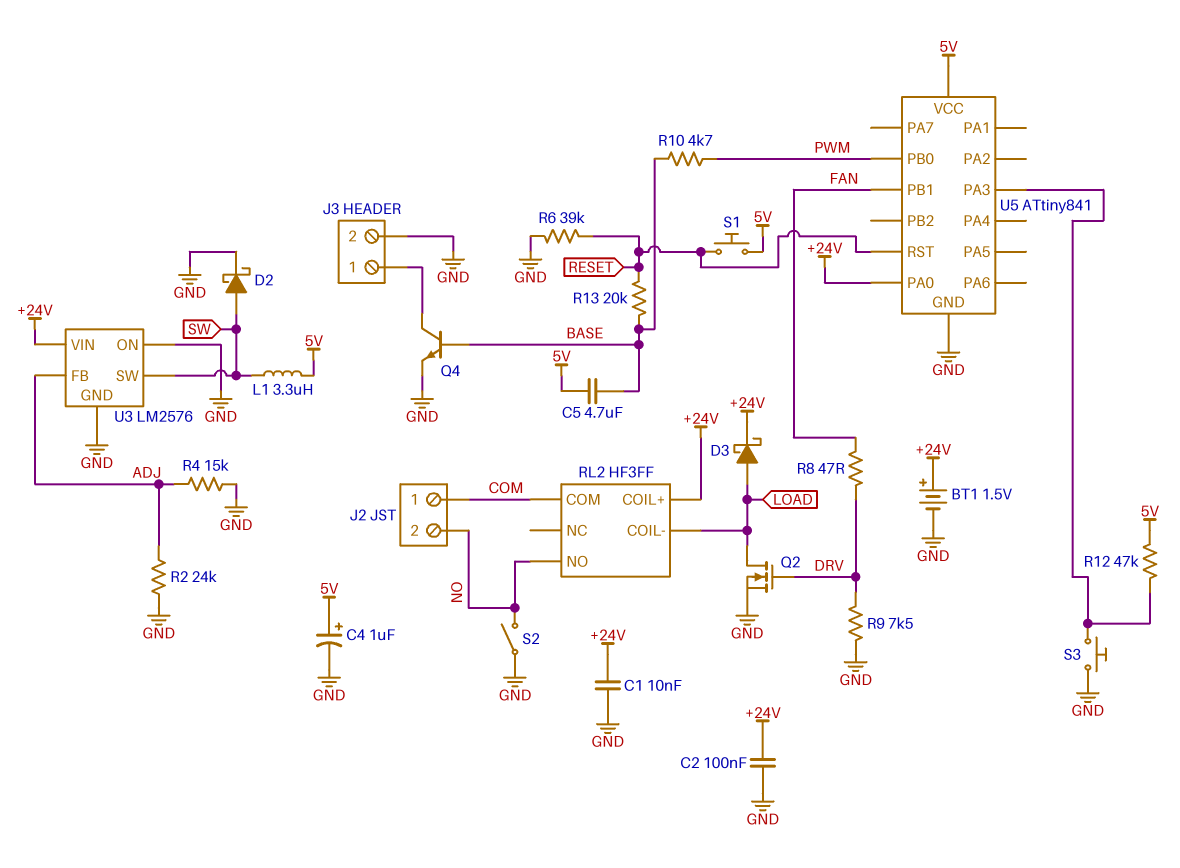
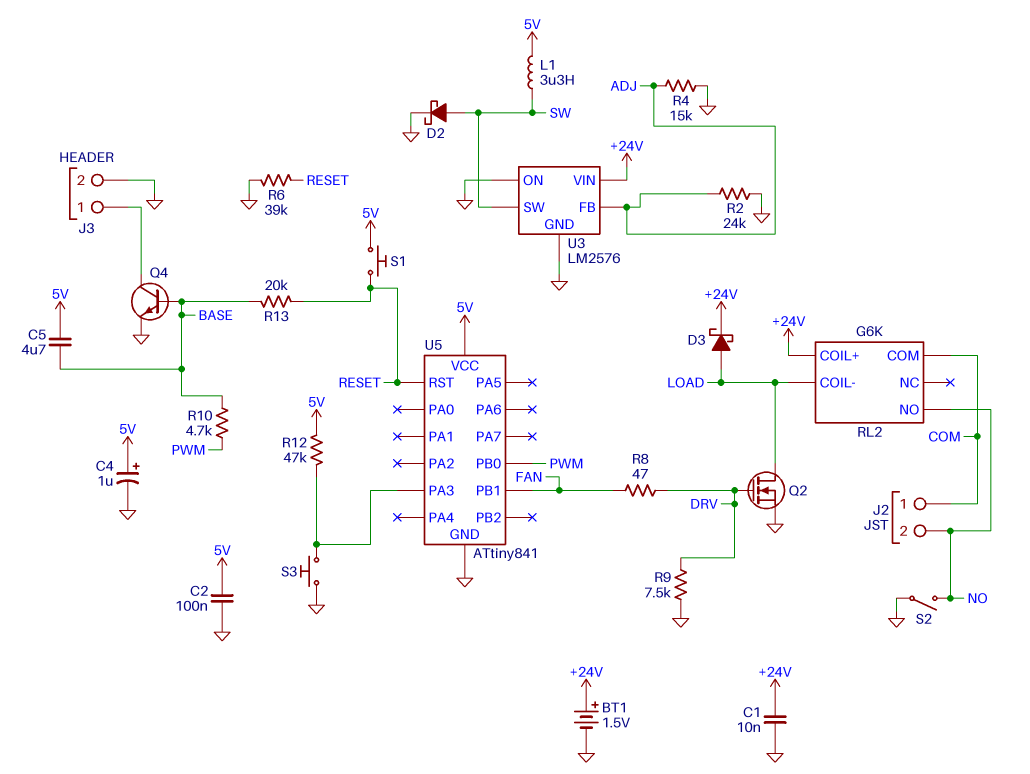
C2: 100nF (+24V, GND) -> 100nF (5V, GND)
RL2: HF3FF -> G6K
U5 pin PA0: +24V -> none

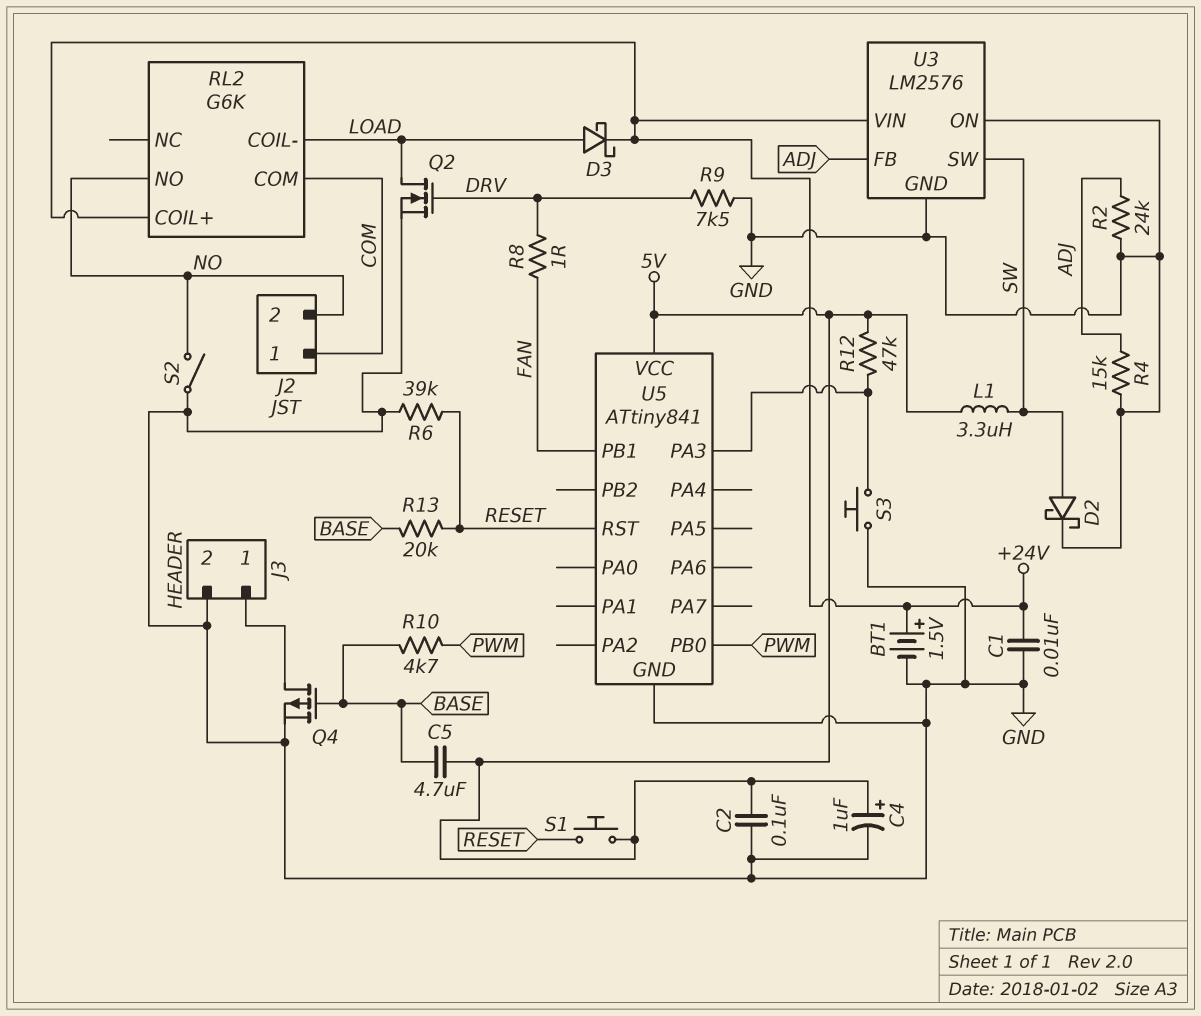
Q4: NPN (B BASE, C J3/1, E GND) -> PMOS (G BASE, D J3/1, S GND)
R8: 47 (DRV, FAN) -> 1 (DRV, FAN)

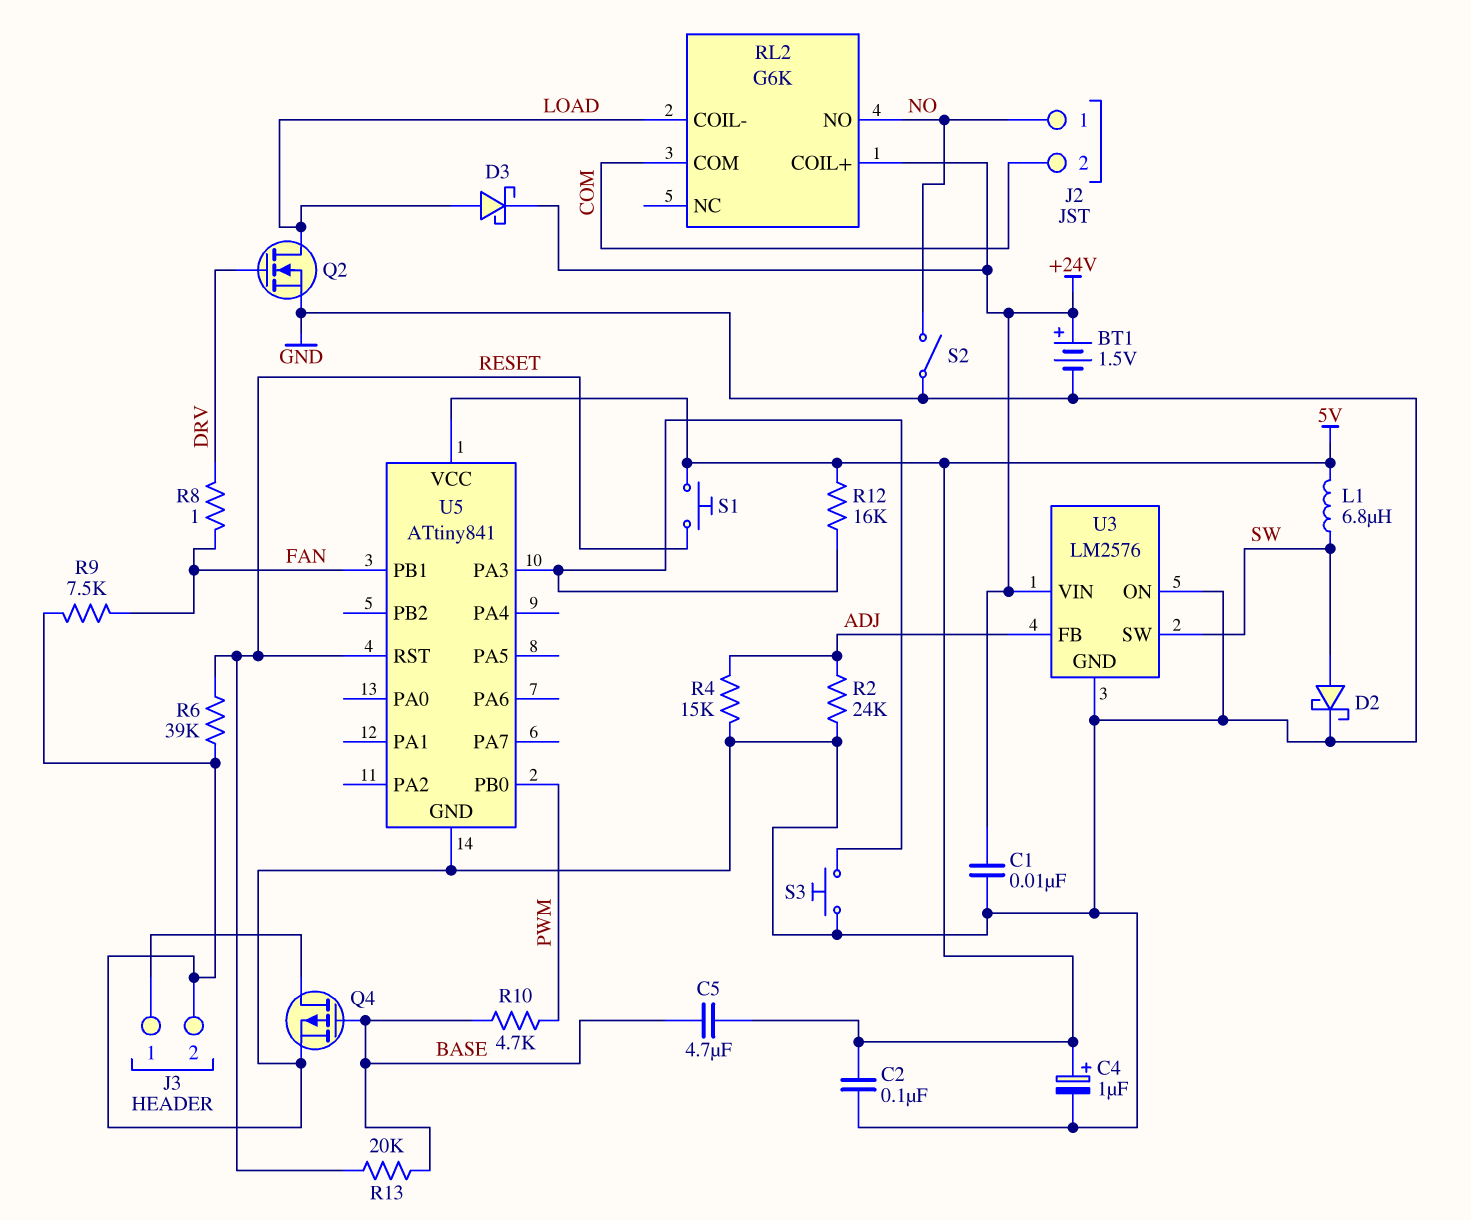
J2 pin 1: COM -> NO
J2 pin 2: NO -> COM
L1: 3.3uH (5V, SW) -> 6.8uH (5V, SW)
R9: 7.5k (DRV, GND) -> 7.5k (FAN, GND)
R12: 47k (5V, U5/PA3) -> 16k (5V, U5/PA3)

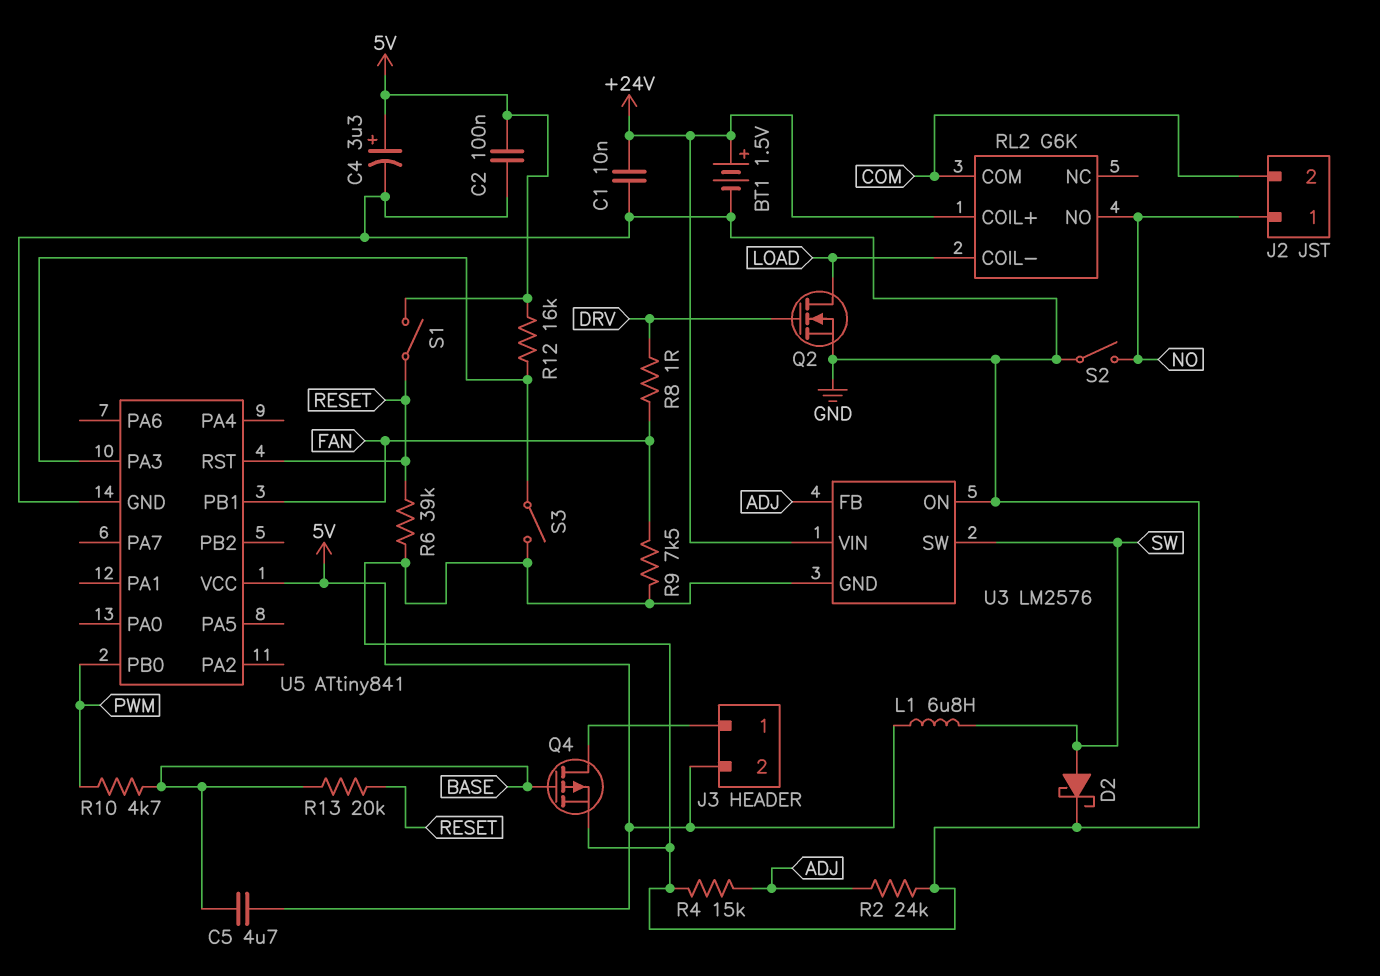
C4: 1uF (plus 5V, minus GND) -> 3.3uF (plus 5V, minus GND)
D3: schottky (A LOAD, K +24V) -> none
J3 pin 2: GND -> 5V
S1: button (5V, RESET) -> switch (5V, RESET)
S3: button (GND, U5/PA3) -> switch (GND, U5/PA3)

